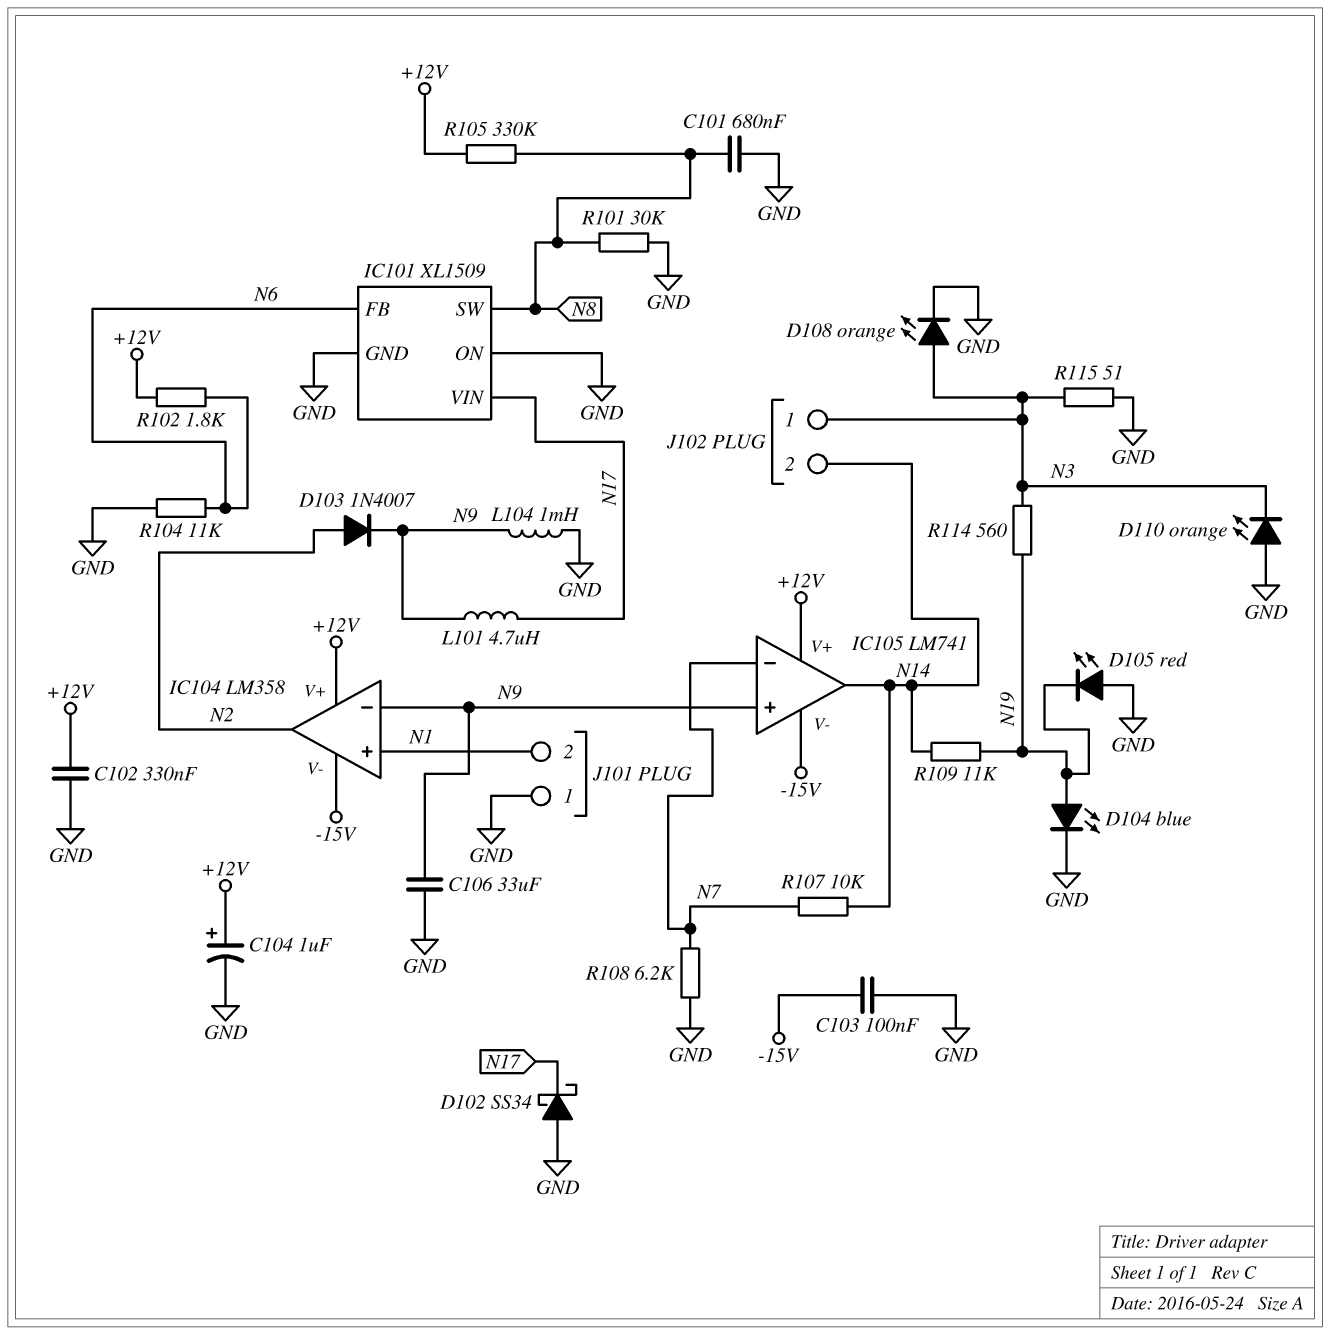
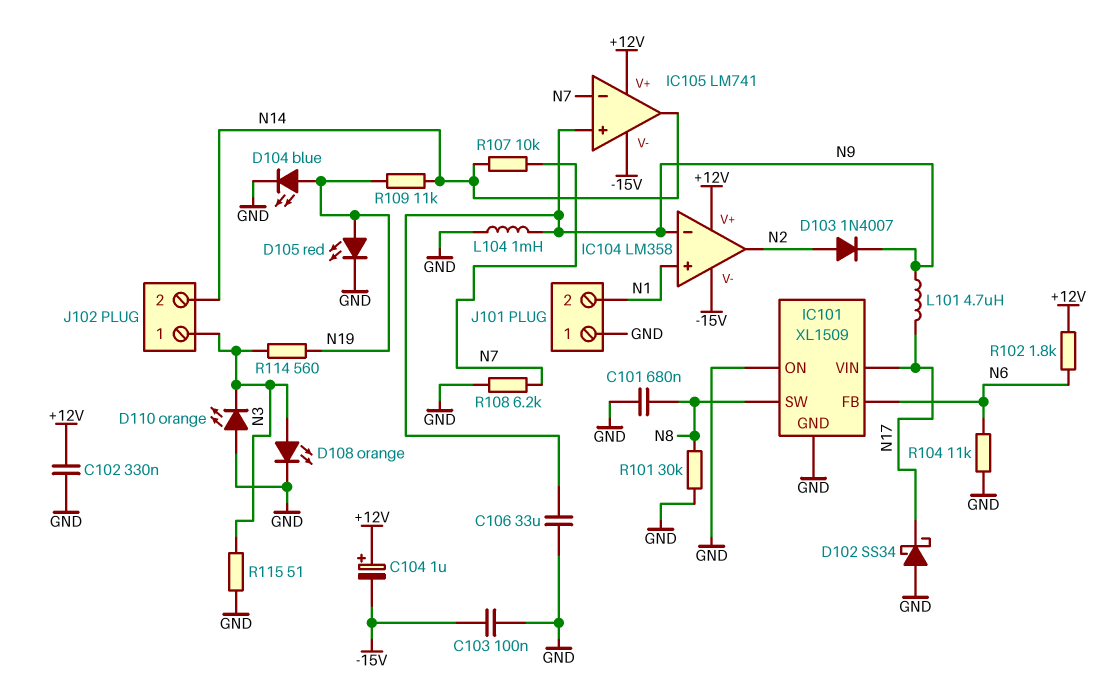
C104: 1uF (plus +12V, minus GND) -> 1uF (plus +12V, minus -15V)
D105: LED red (A GND, K N19) -> LED red (A N19, K GND)
R105: 330k (+12V, N8) -> none

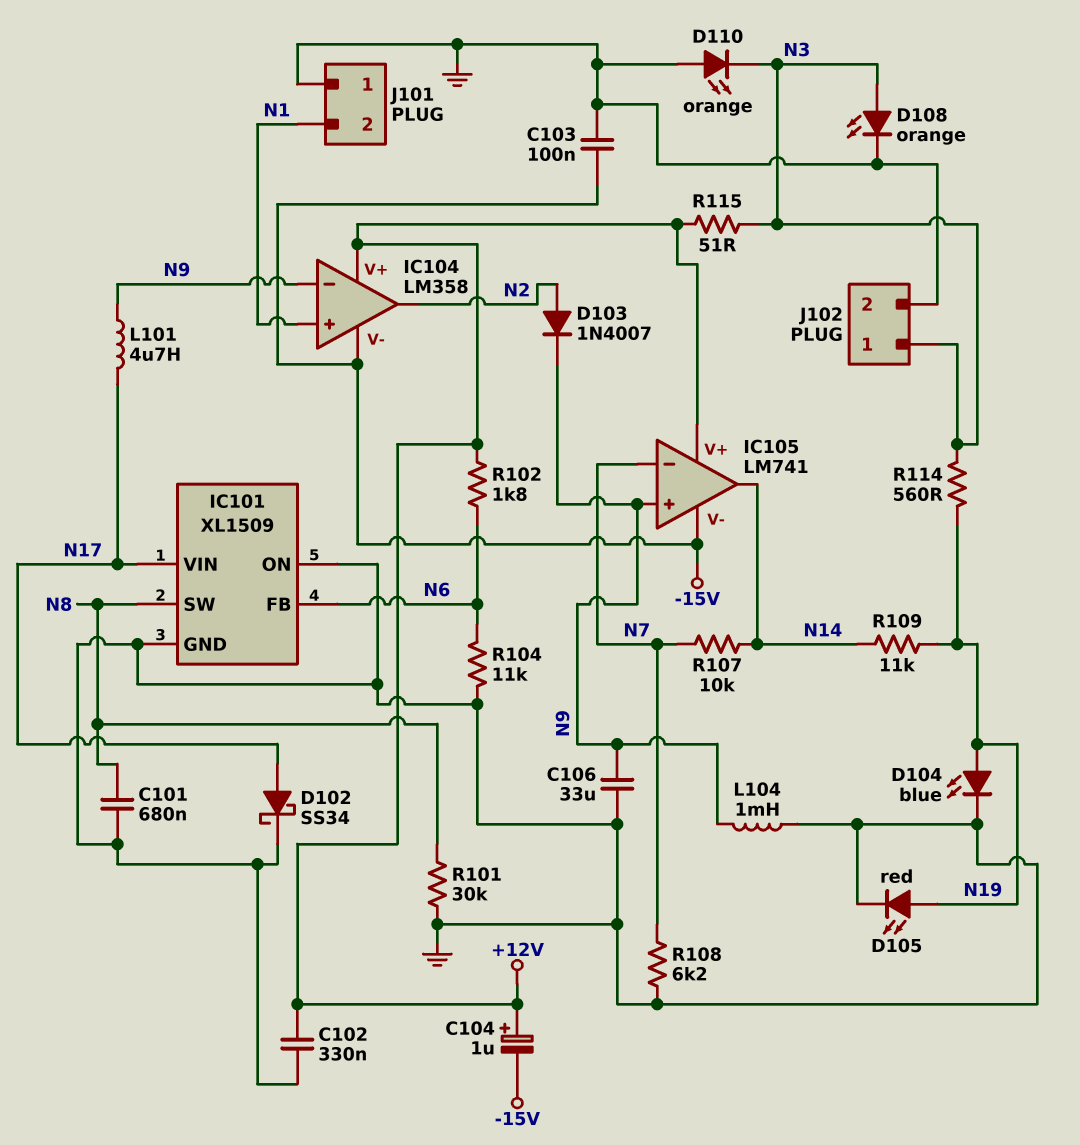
D102: schottky SS34 (A GND, K N17) -> schottky SS34 (A N17, K GND)
J102 pin 2: N14 -> GND
R115: 51 (GND, N3) -> 51 (+12V, N3)

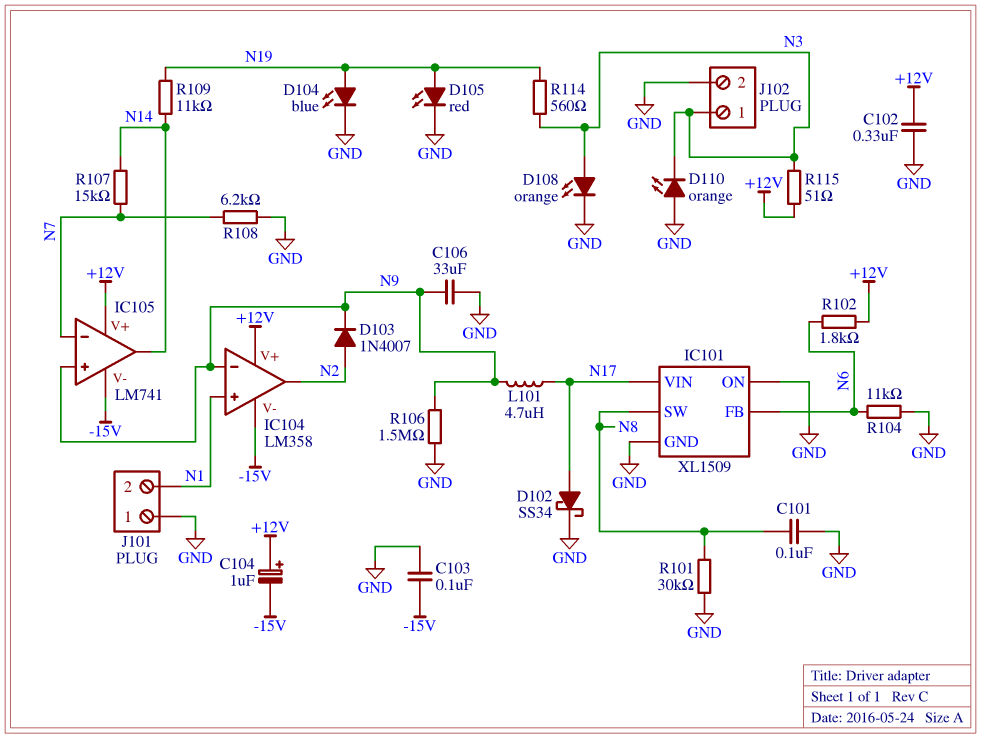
C101: 680nF (GND, N8) -> 100nF (GND, N8)
L104: 1mH (GND, N9) -> none
R106: none -> 1.5M (GND, N9)
R107: 10k (N7, N14) -> 15k (N7, N14)

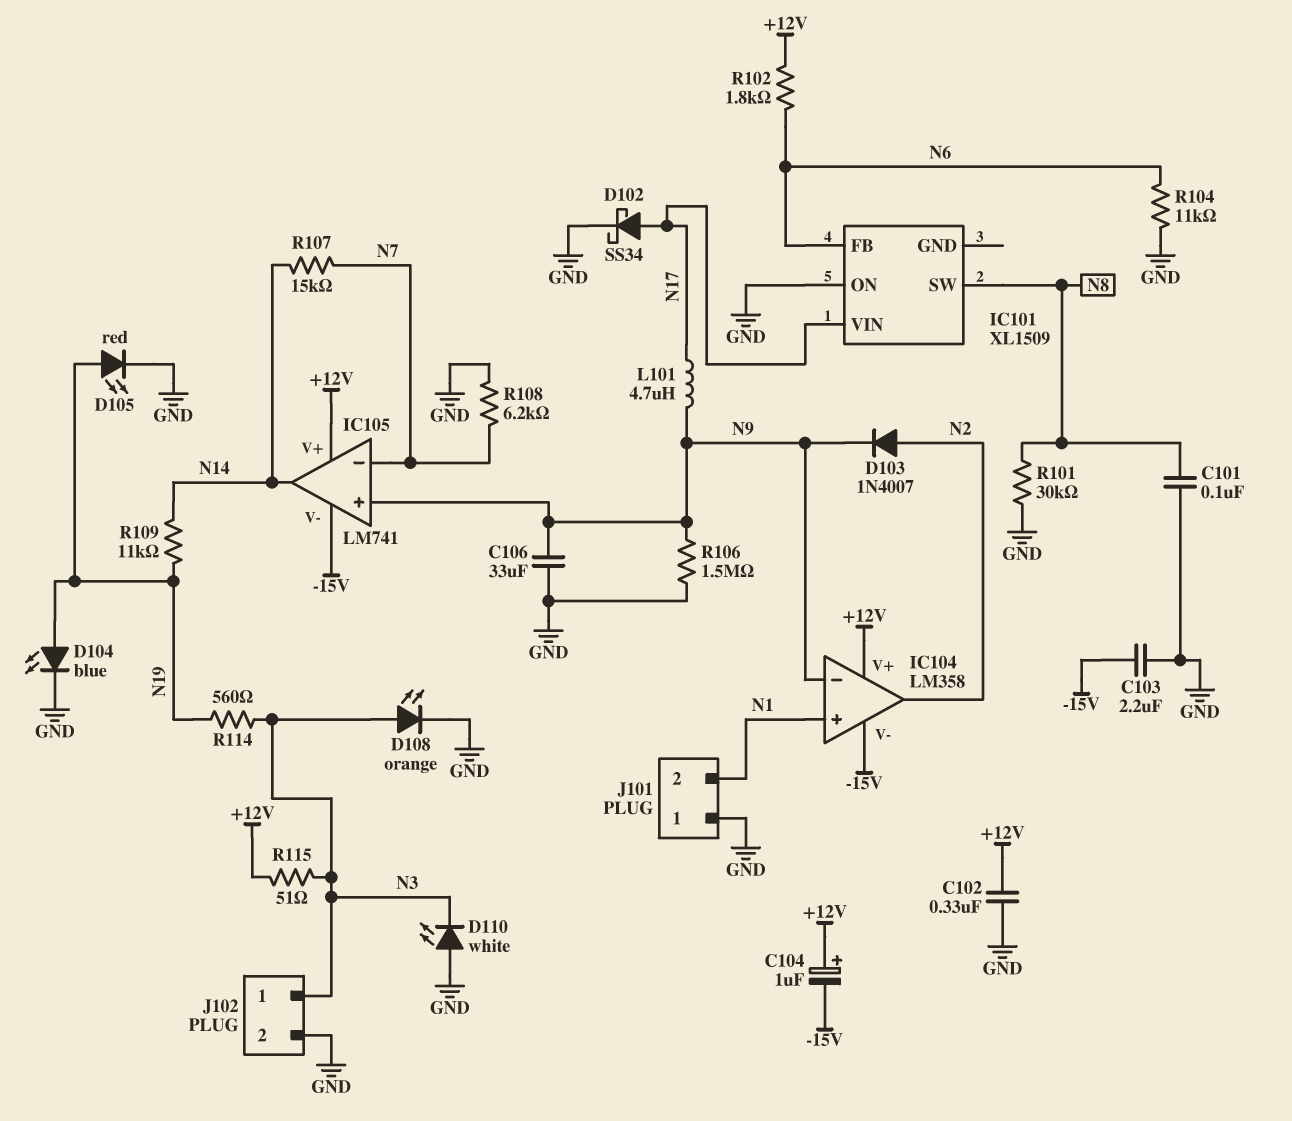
C103: 100nF (-15V, GND) -> 2.2uF (-15V, GND)
D110: LED orange (A GND, K N3) -> LED white (A GND, K N3)
IC101 pin GND: GND -> none

